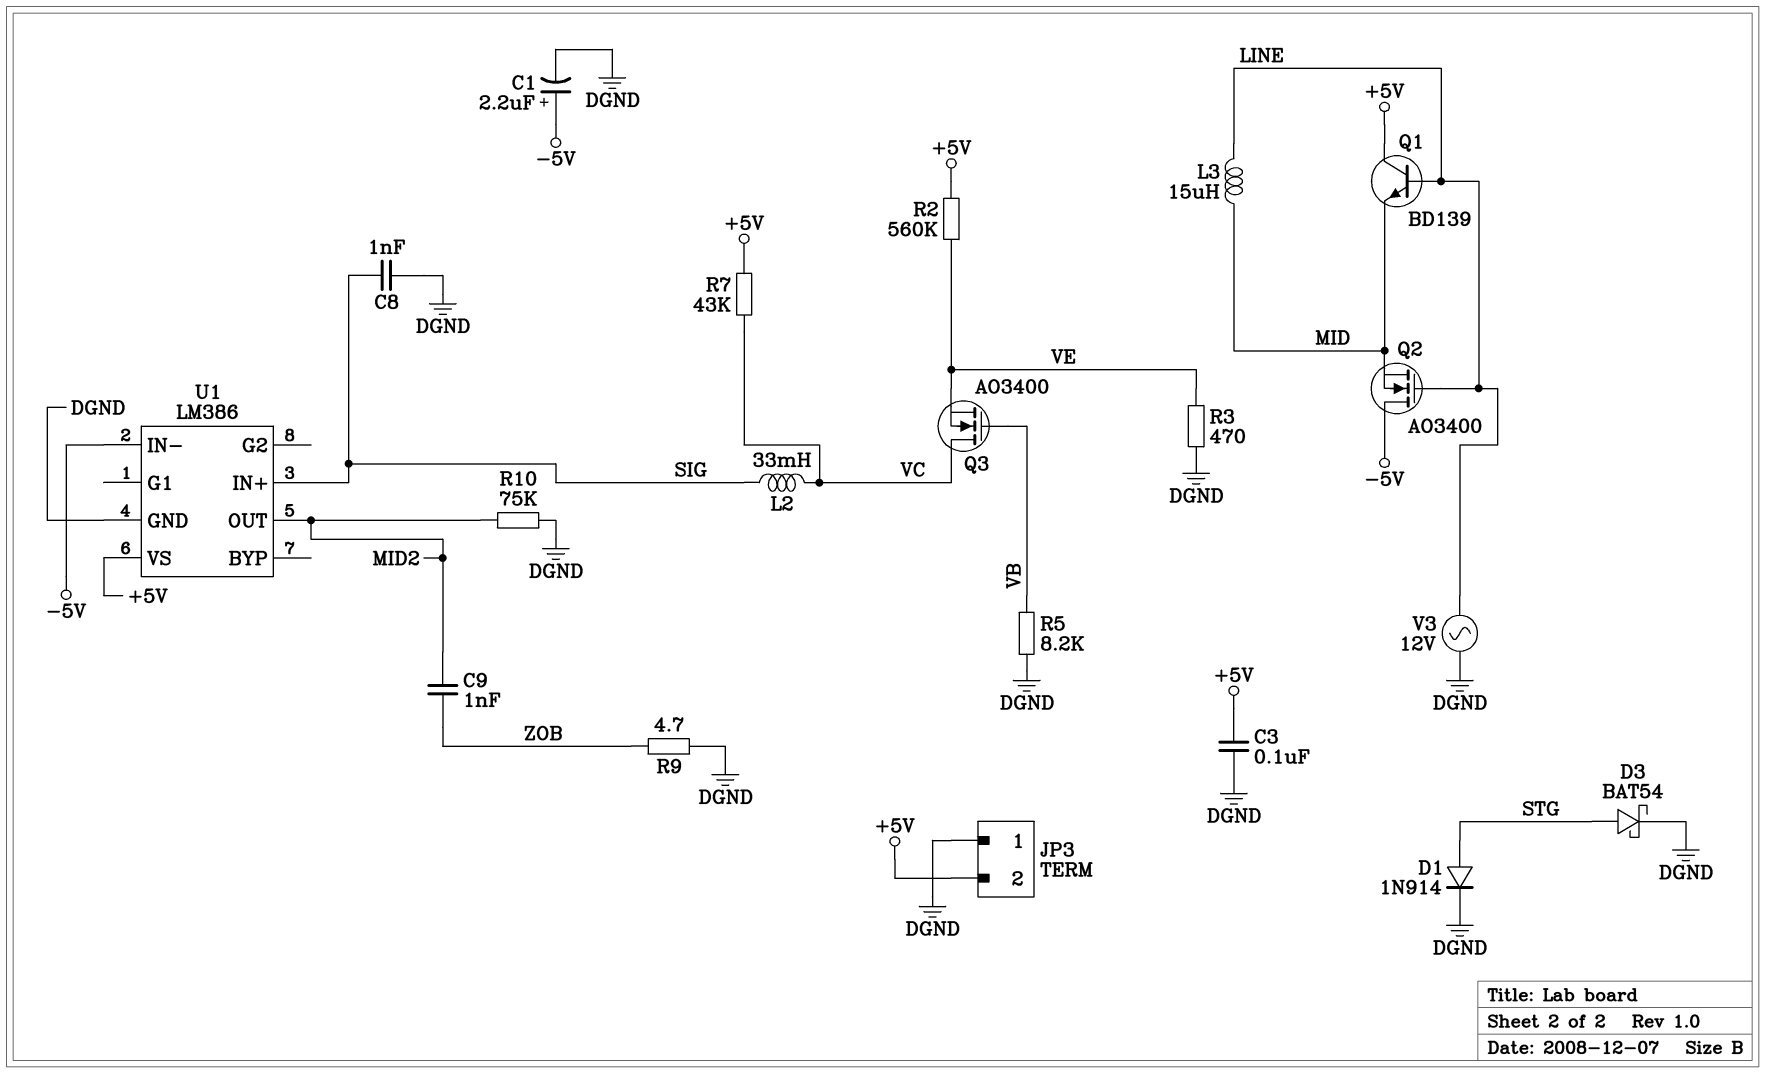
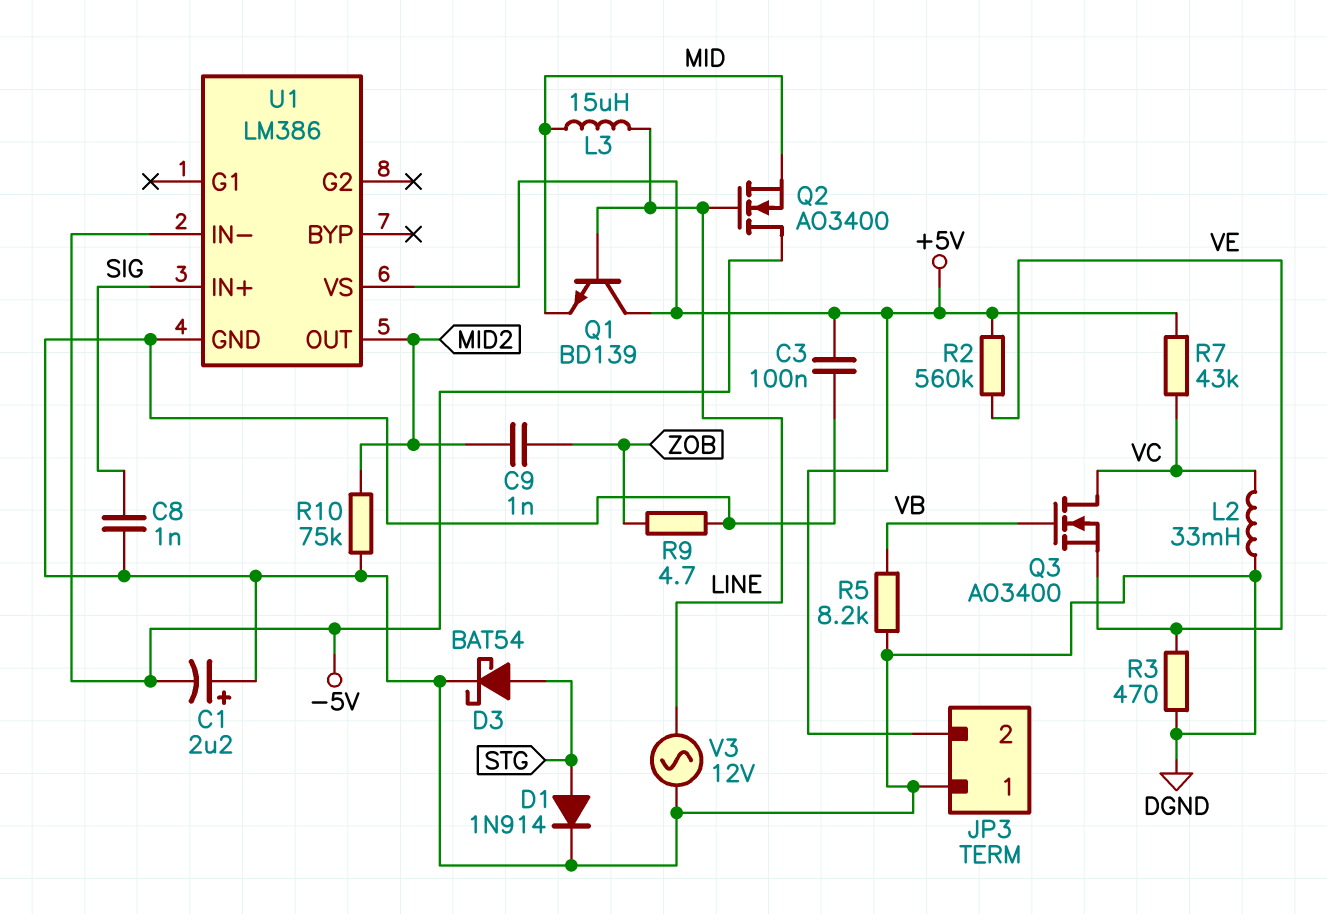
C1: 2.2uF (plus -5V, minus DGND) -> 2.2uF (plus DGND, minus -5V)
L2: 33mH (SIG, VC) -> 33mH (DGND, VC)

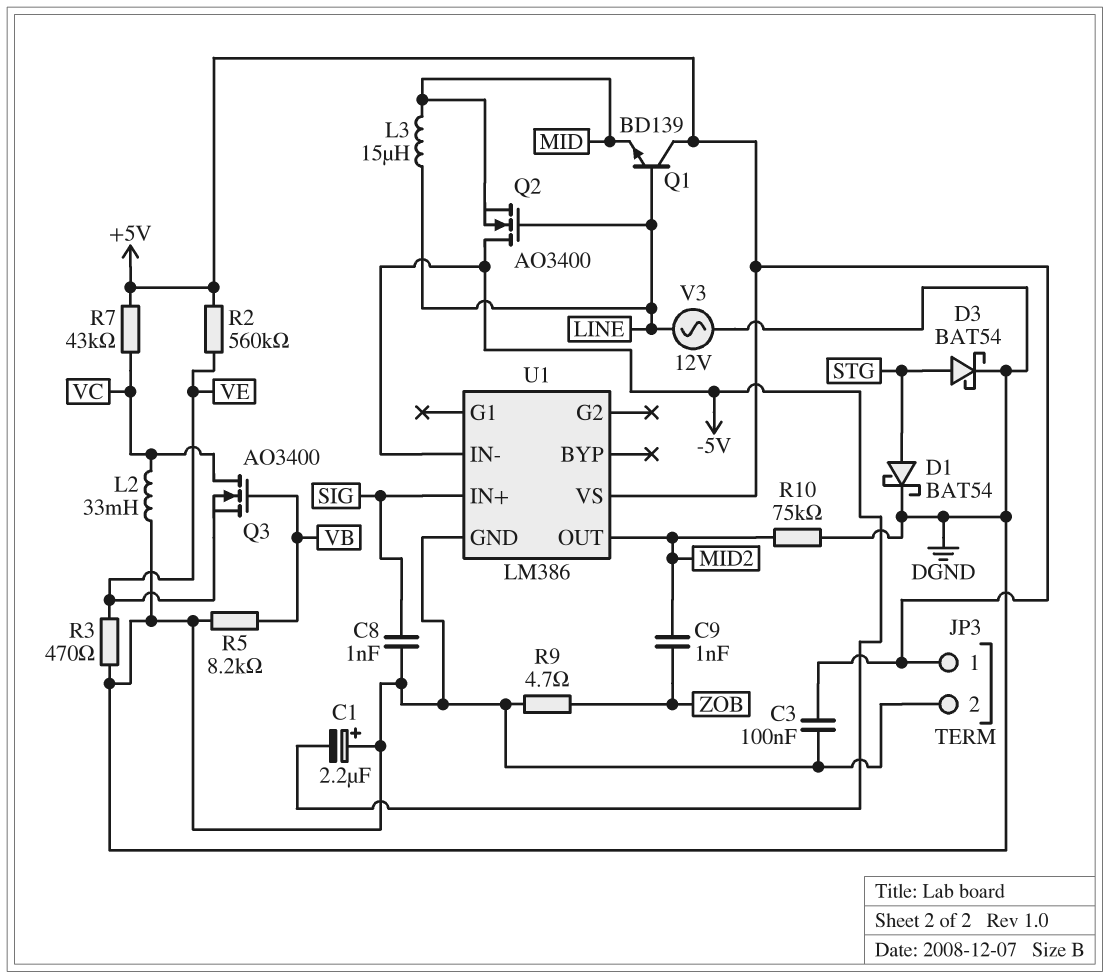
D1: diode 1N914 (A STG, K DGND) -> schottky BAT54 (A STG, K DGND)
JP3 pin 1: DGND -> +5V
JP3 pin 2: +5V -> DGND

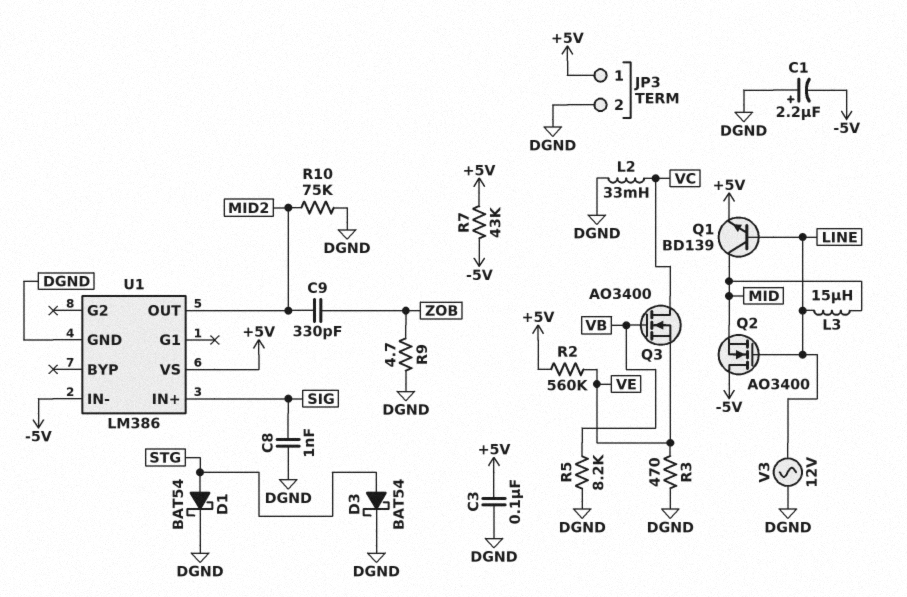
C9: 1nF (MID2, ZOB) -> 330pF (MID2, ZOB)
Q1: NPN BD139 (B LINE, C +5V, E MID) -> NPN BD139 (B LINE, C MID, E +5V)
R7: 43k (+5V, VC) -> 43k (+5V, -5V)

